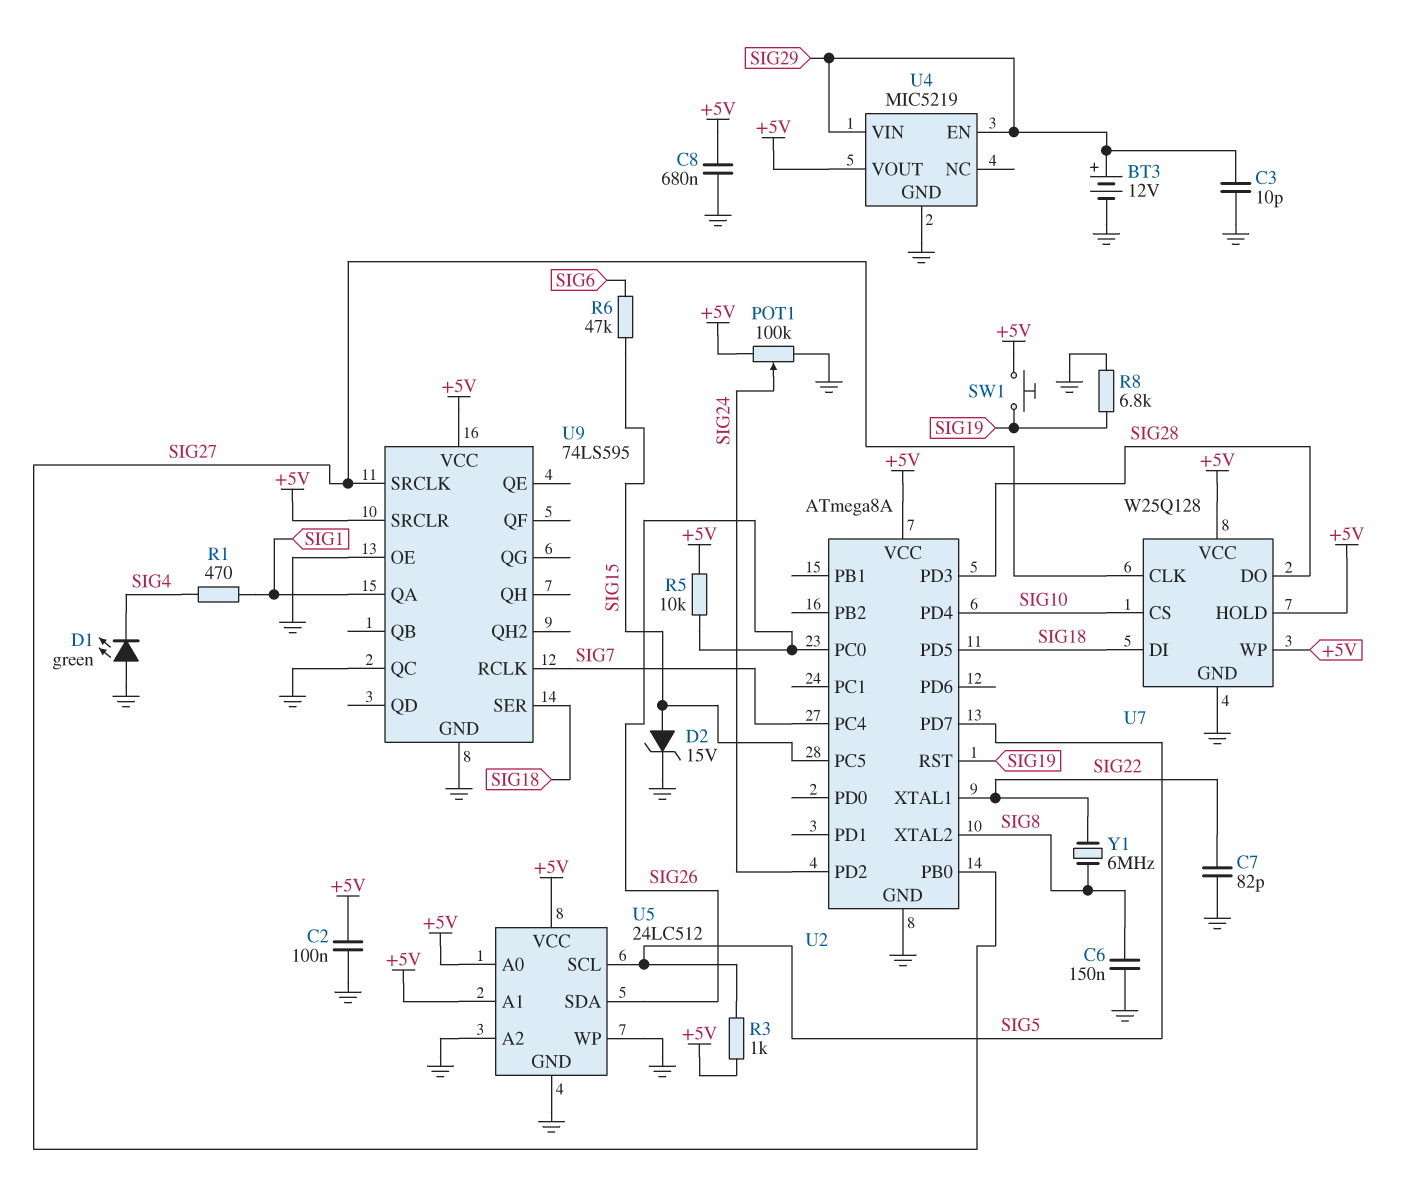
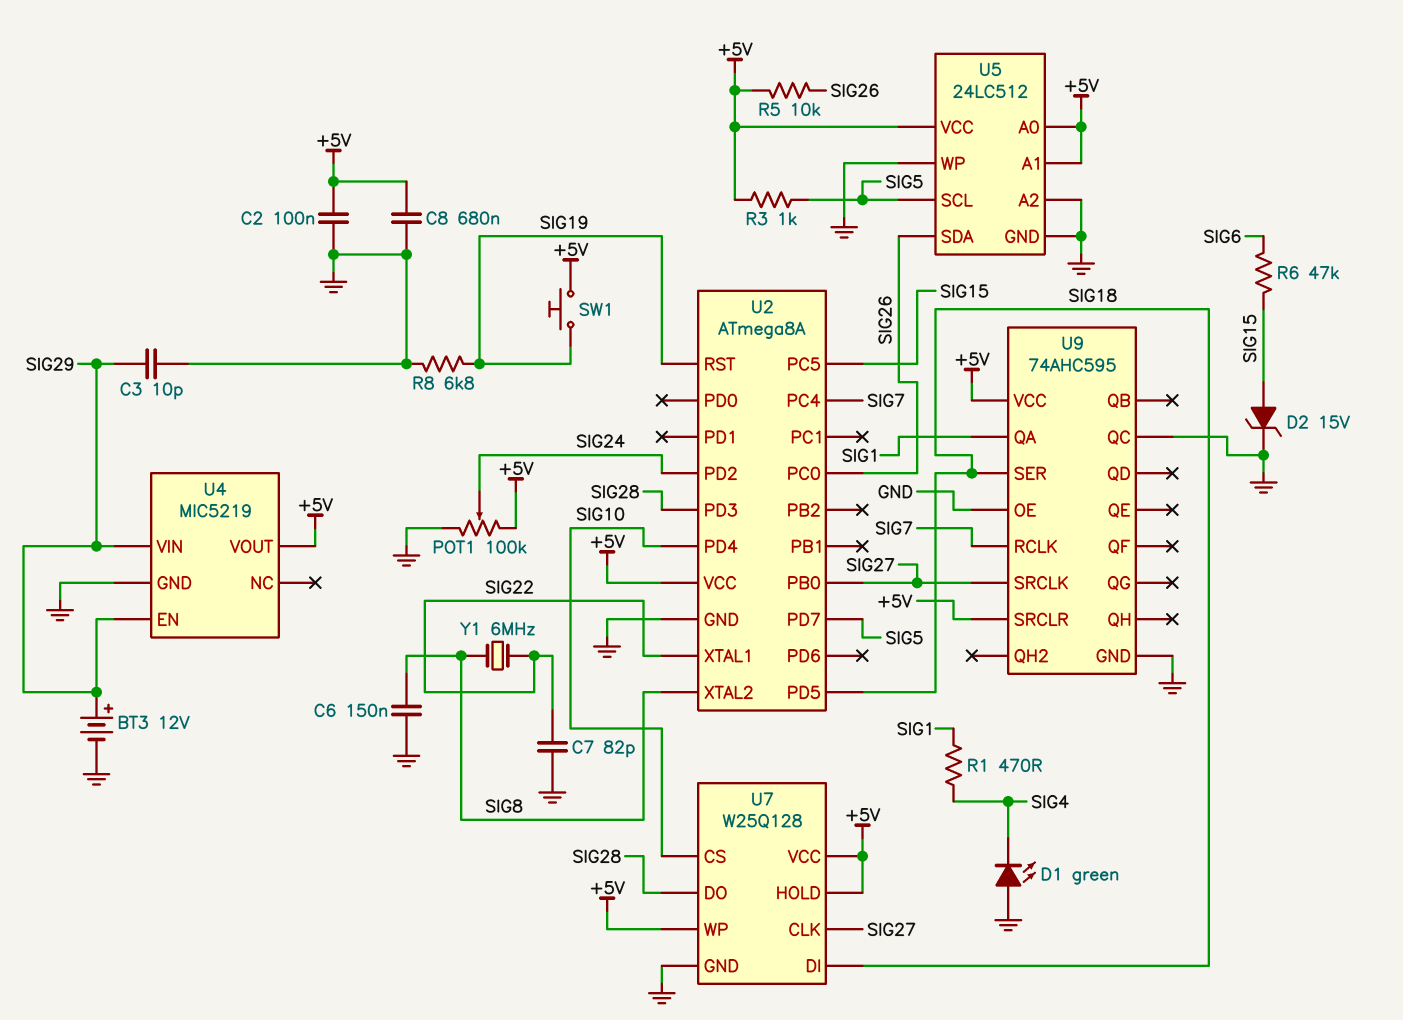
U9: 74LS595 -> 74AHC595

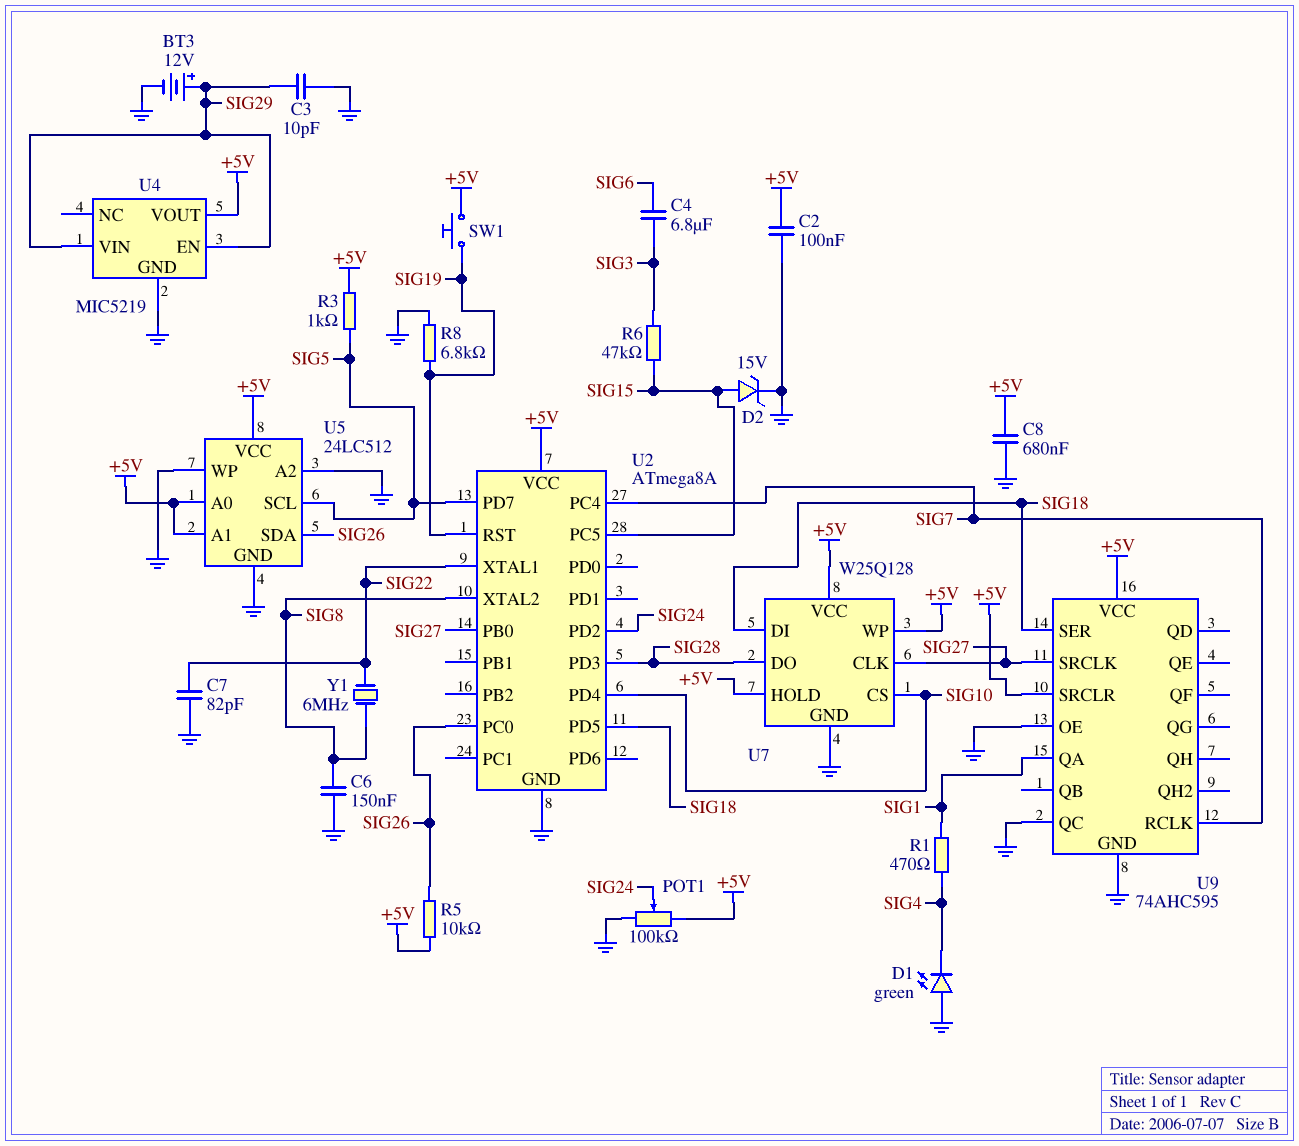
C4: none -> 6.8uF (SIG3, SIG6)
R6: 47k (SIG6, SIG15) -> 47k (SIG3, SIG15)

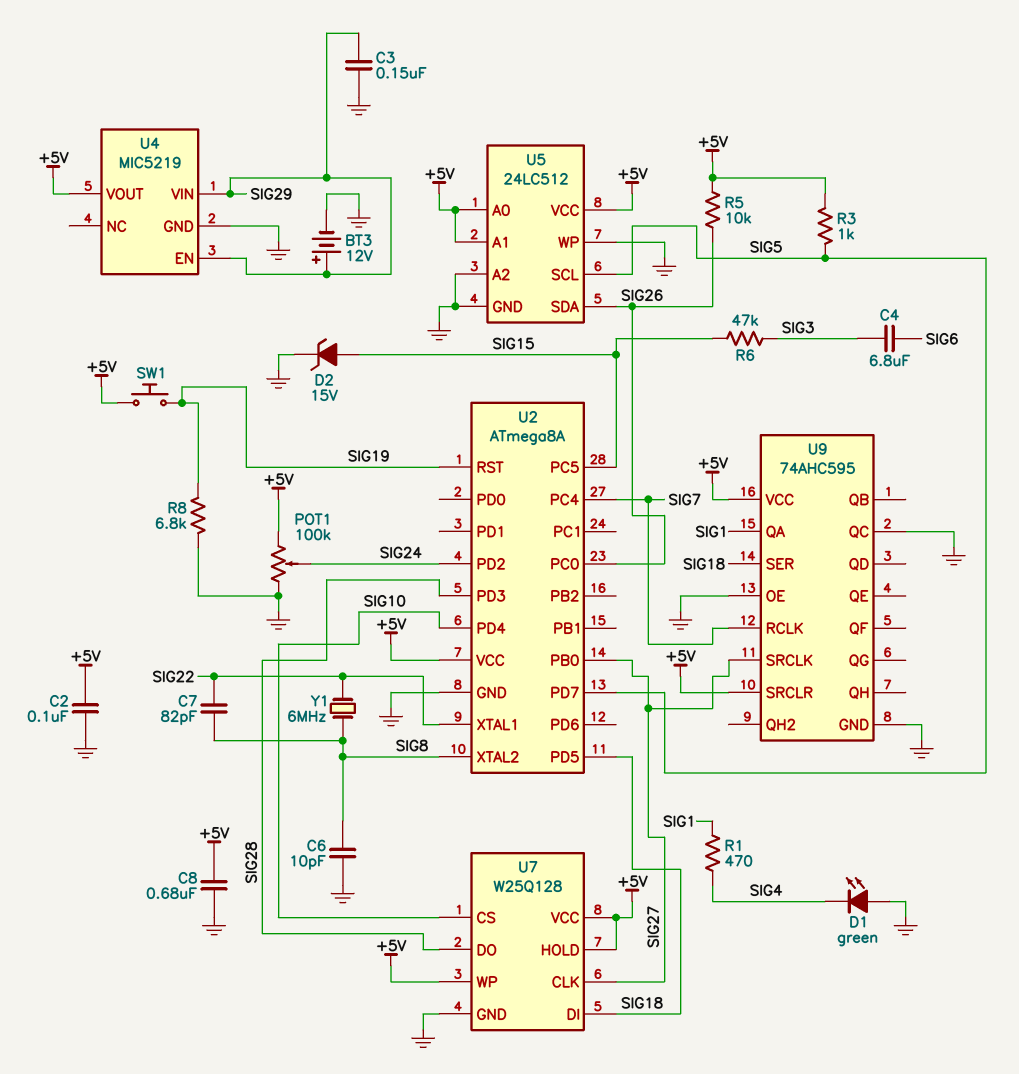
C3: 10pF (GND, SIG29) -> 150nF (GND, SIG29)
C6: 150nF (GND, SIG8) -> 10pF (GND, SIG8)
C7: 82pF (GND, SIG22) -> 82pF (SIG8, SIG22)

